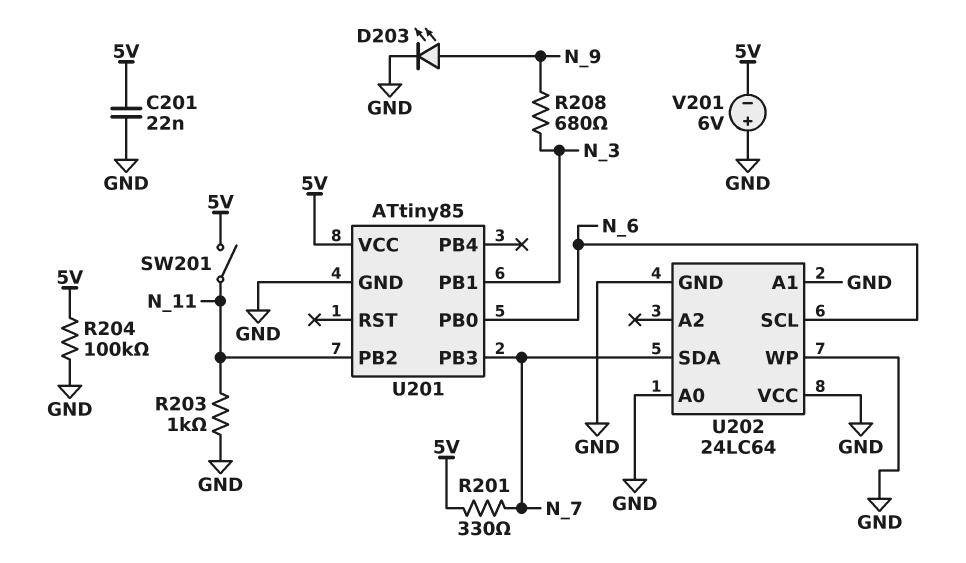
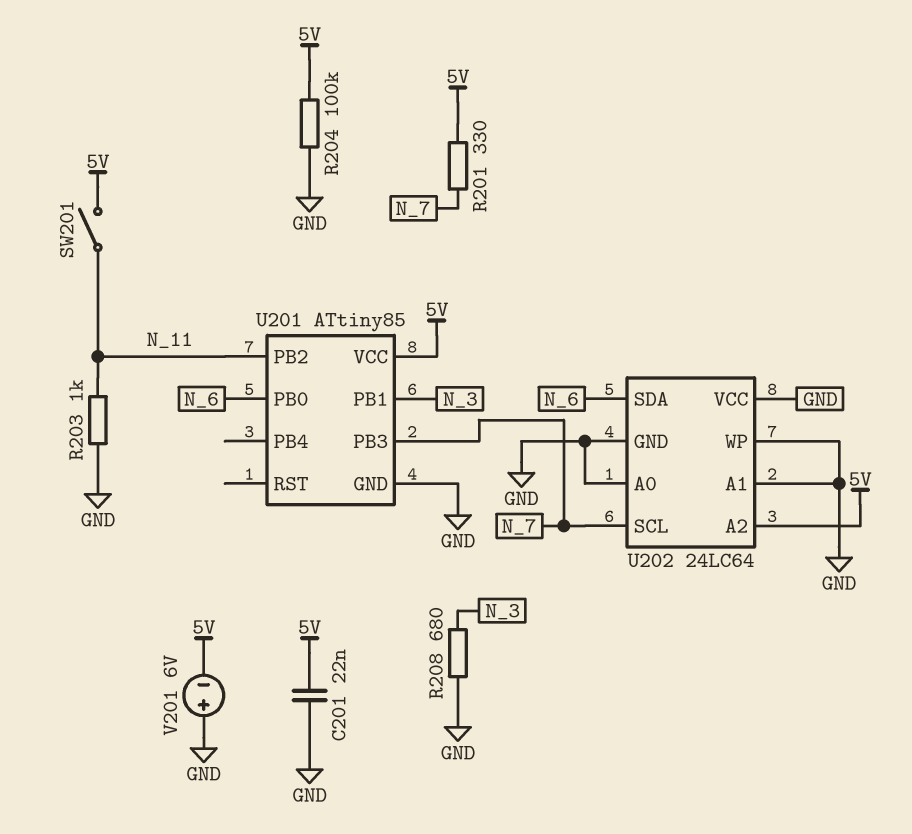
D203: LED (A N_9, K GND) -> none
R208: 680 (N_3, N_9) -> 680 (GND, N_3)
U202 pin A2: none -> 5V
U202 pin SCL: N_6 -> N_7
U202 pin SDA: N_7 -> N_6

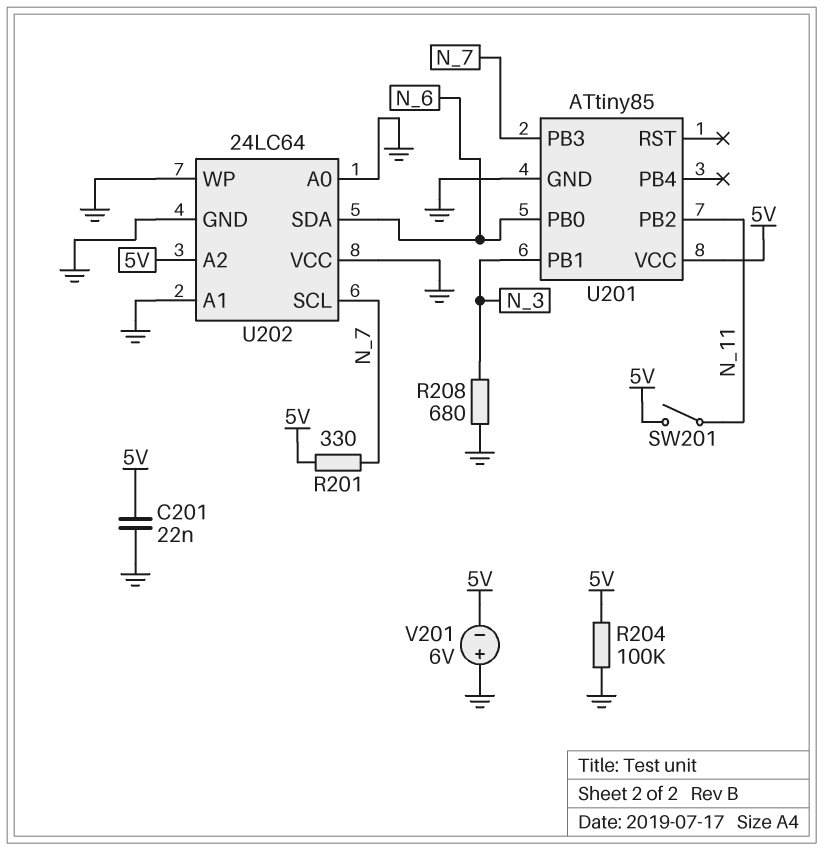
R203: 1k (GND, N_11) -> none

